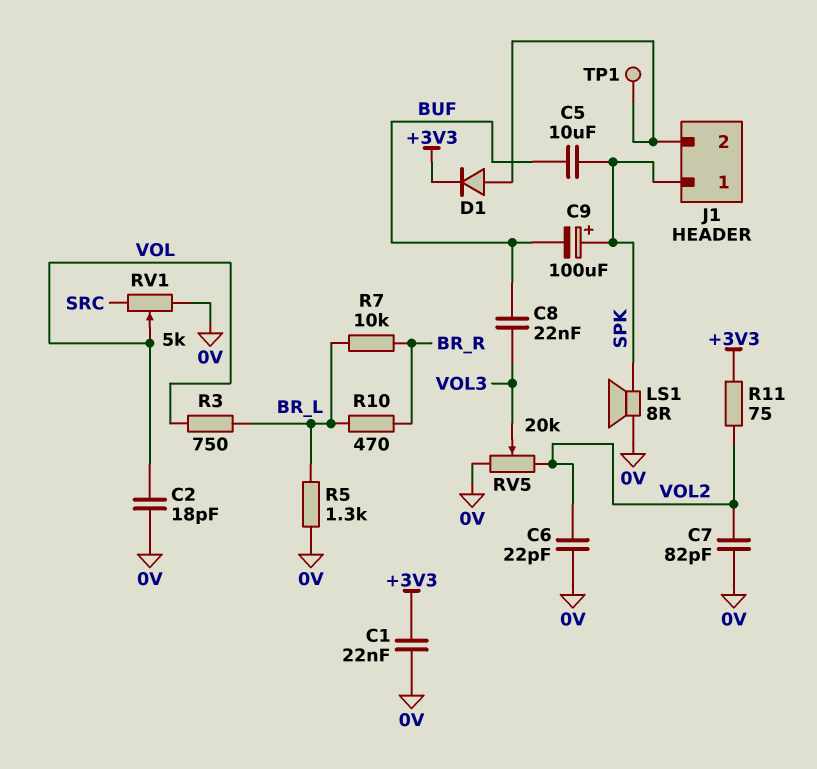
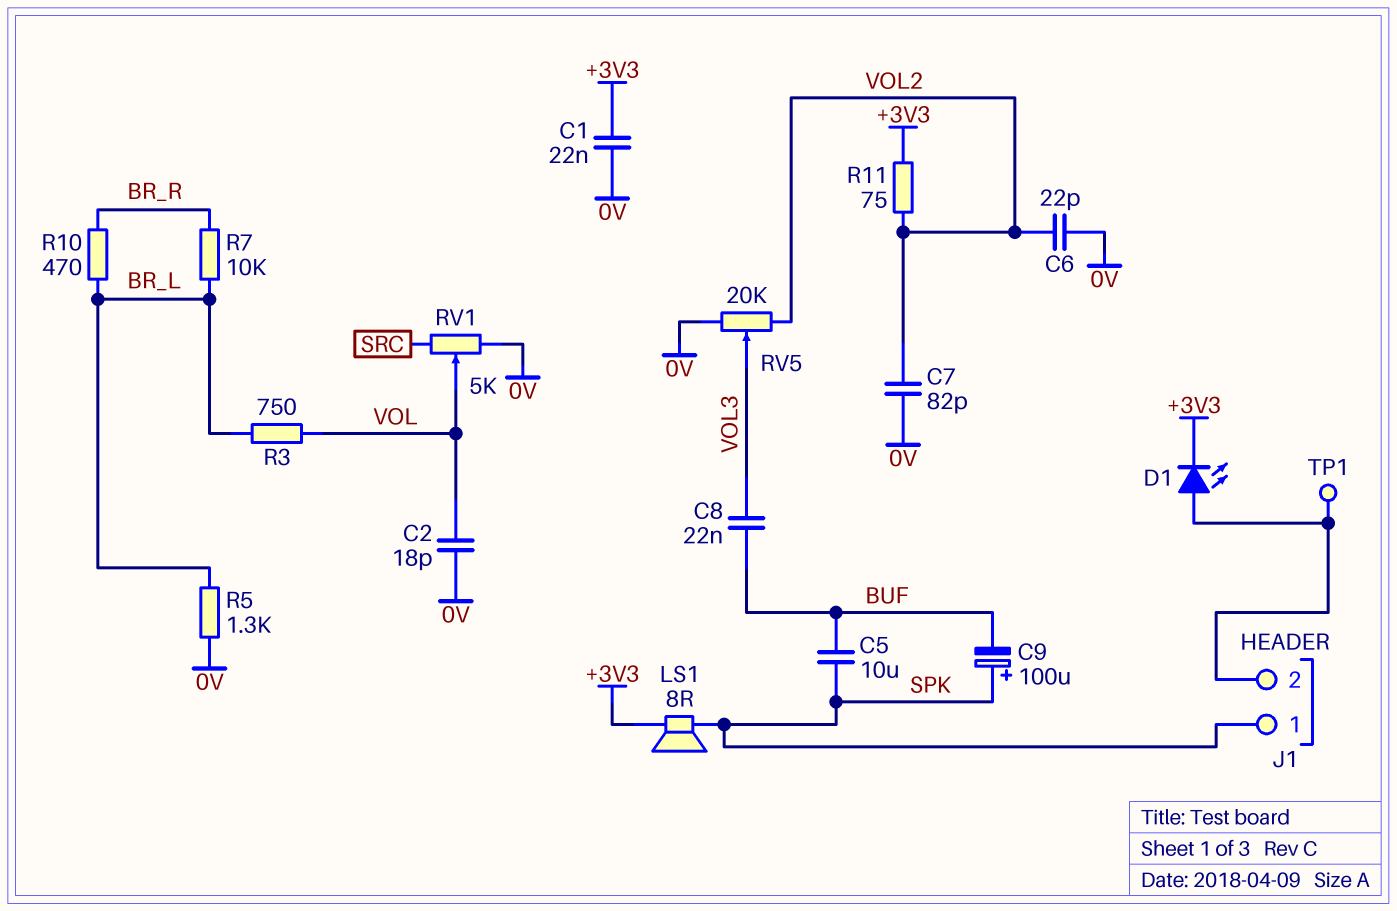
D1: diode (A J1/2, K +3V3) -> LED (A J1/2, K +3V3)
LS1: speaker 8R (0V, SPK) -> speaker 8R (+3V3, SPK)

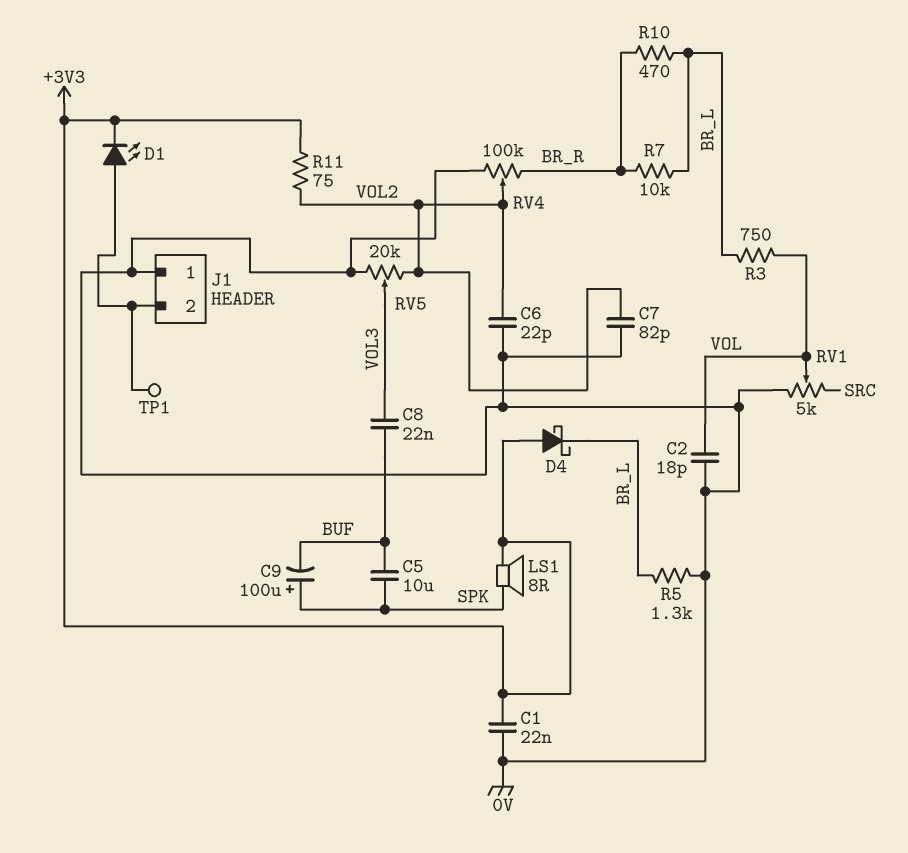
D4: none -> schottky (A +3V3, K BR_L)
J1 pin 1: SPK -> 0V
RV4: none -> 100k (0V, BR_R, wiper VOL2)

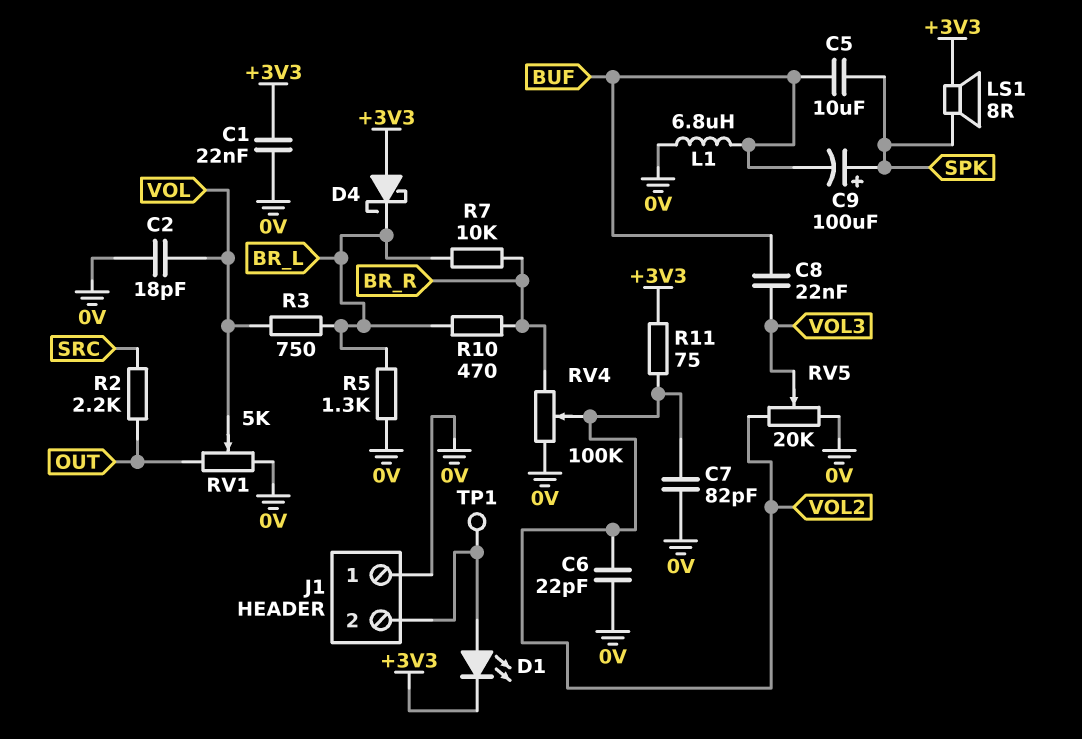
L1: none -> 6.8uH (0V, BUF)
R2: none -> 2.2k (OUT, SRC)
RV1: 5k (0V, SRC, wiper VOL) -> 5k (0V, OUT, wiper VOL)

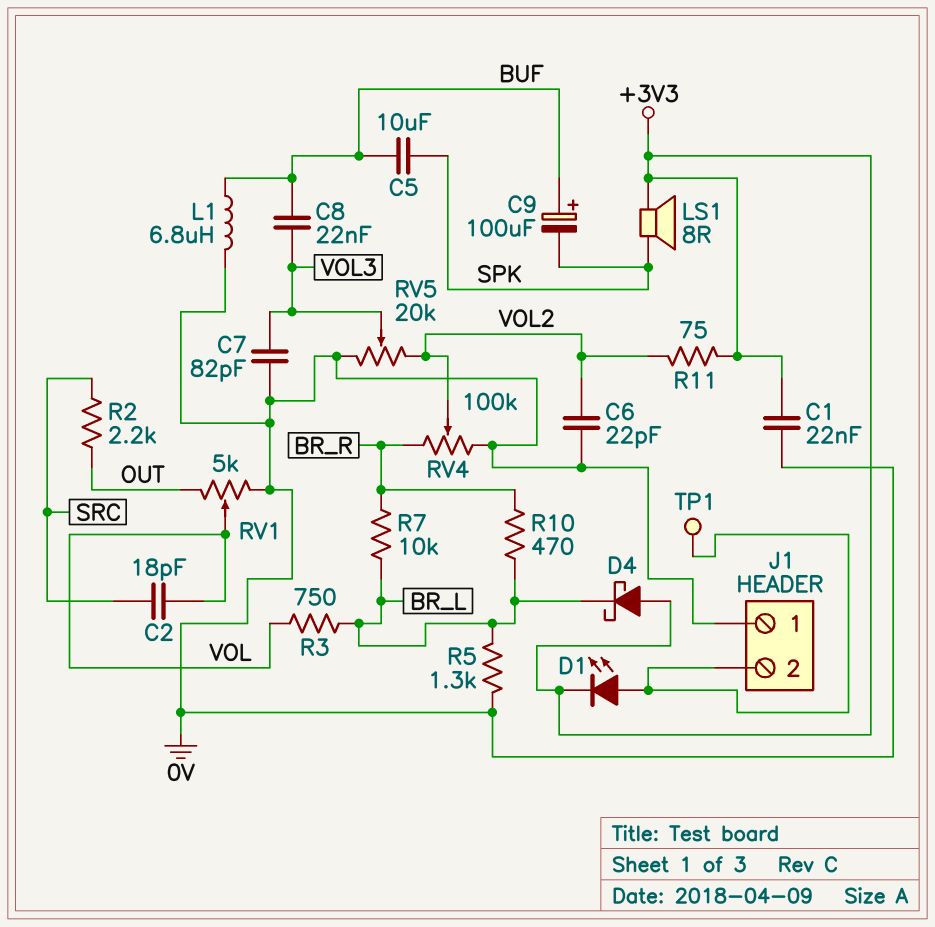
C2: 18pF (0V, VOL) -> 18pF (SRC, VOL)
C7: 82pF (0V, VOL2) -> 82pF (0V, VOL3)
C9: 100uF (plus SPK, minus BUF) -> 100uF (plus BUF, minus SPK)

